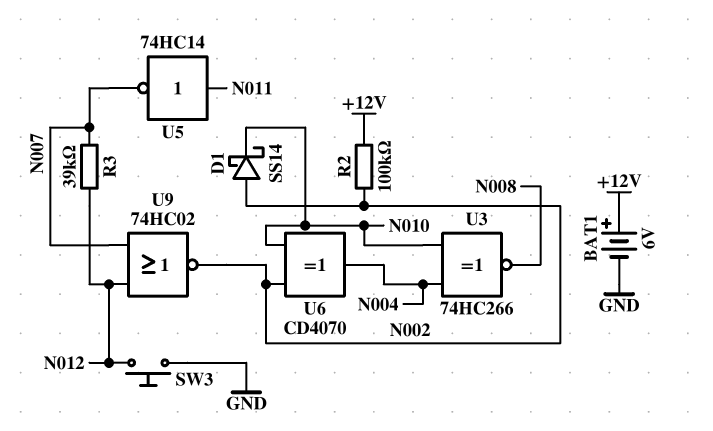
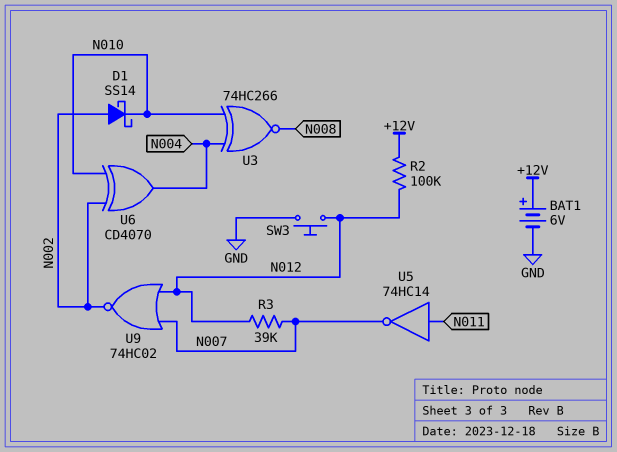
R2: 100k (+12V, N002) -> 100k (+12V, N012)

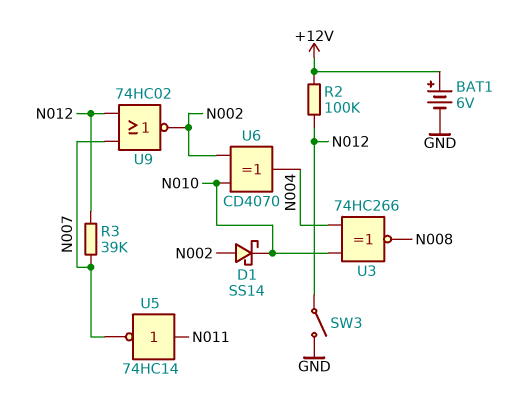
SW3: button (GND, N012) -> switch (GND, N012)

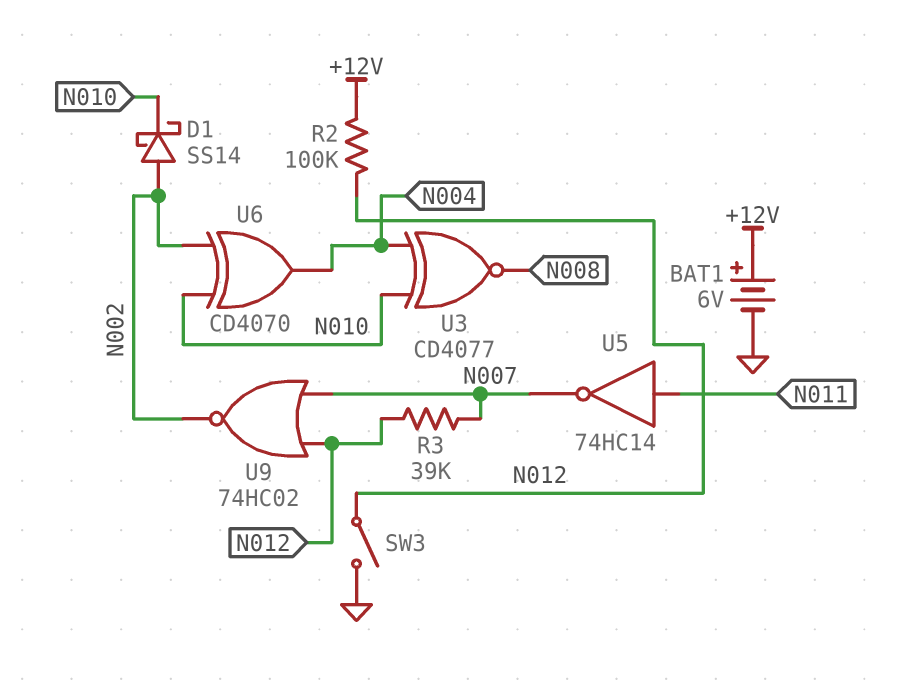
U3: XNOR 74HC266 (in N004, in N010, out N008) -> XNOR CD4077 (in N004, in N010, out N008)

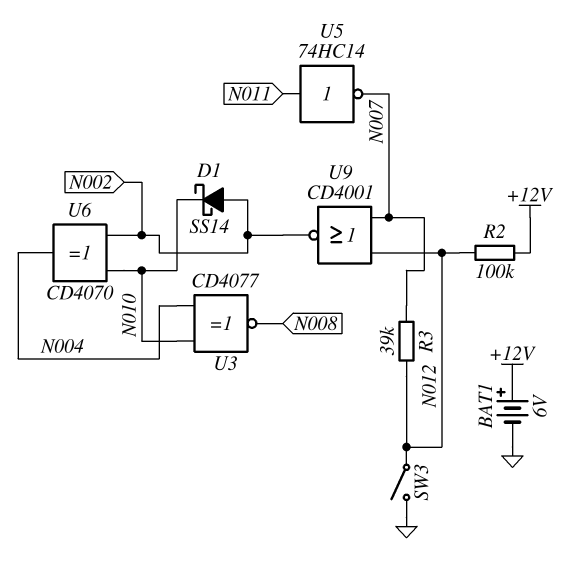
U9: NOR 74HC02 (in N007, in N012, out N002) -> NOR CD4001 (in N007, in N012, out N002)

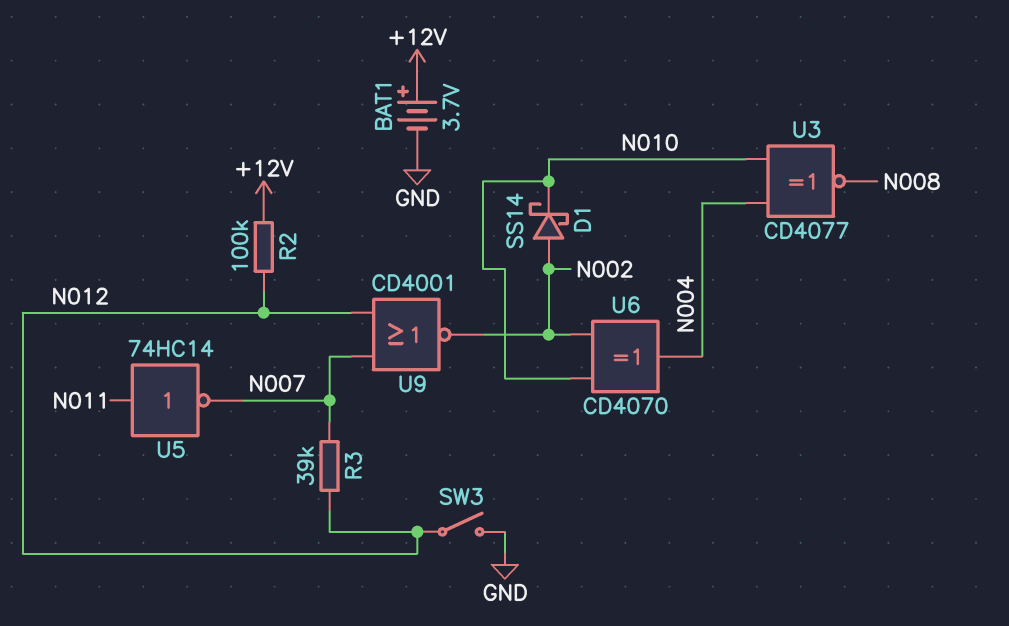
BAT1: 6V (plus +12V, minus GND) -> 3.7V (plus +12V, minus GND)

